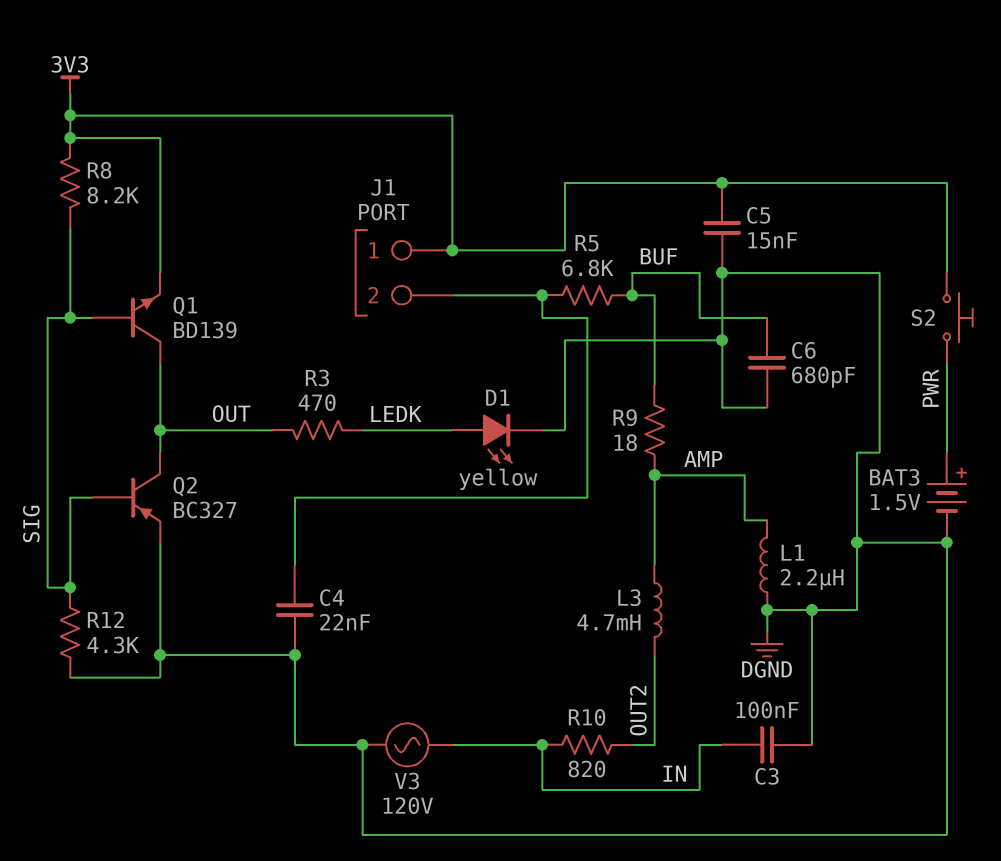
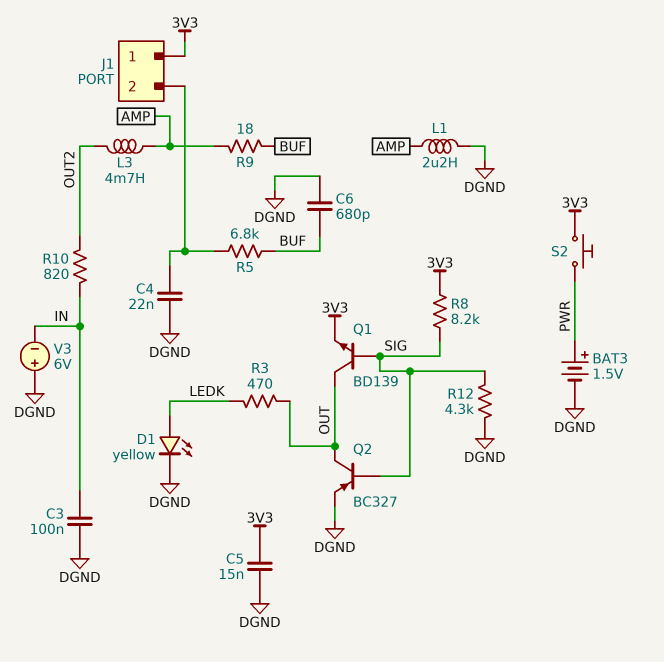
V3: AC 120V (DGND, IN) -> 6V (plus DGND, minus IN)

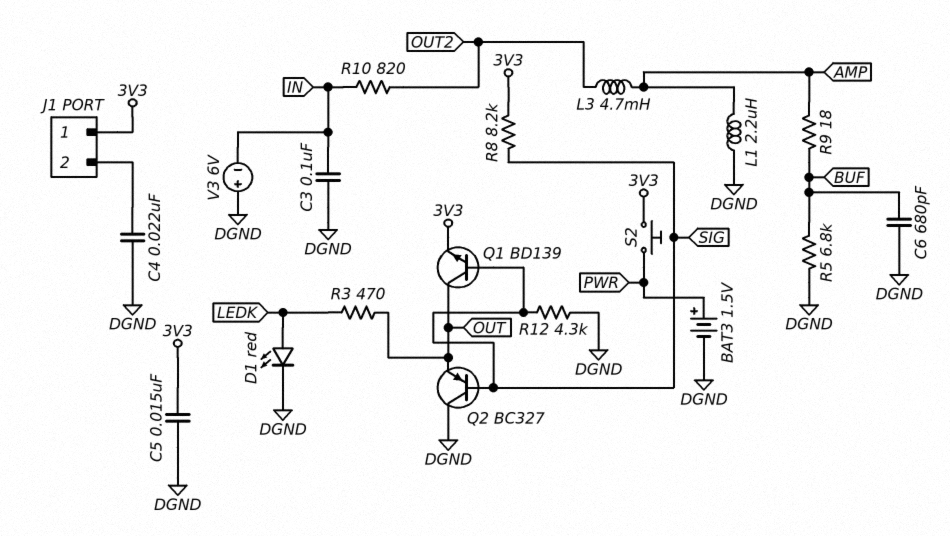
D1: LED yellow (A LEDK, K DGND) -> LED red (A LEDK, K DGND)
Q2: PNP BC327 (B SIG, C OUT, E DGND) -> PNP BC327 (B SIG, C DGND, E OUT)
R5: 6.8k (BUF, J1/2) -> 6.8k (BUF, DGND)

